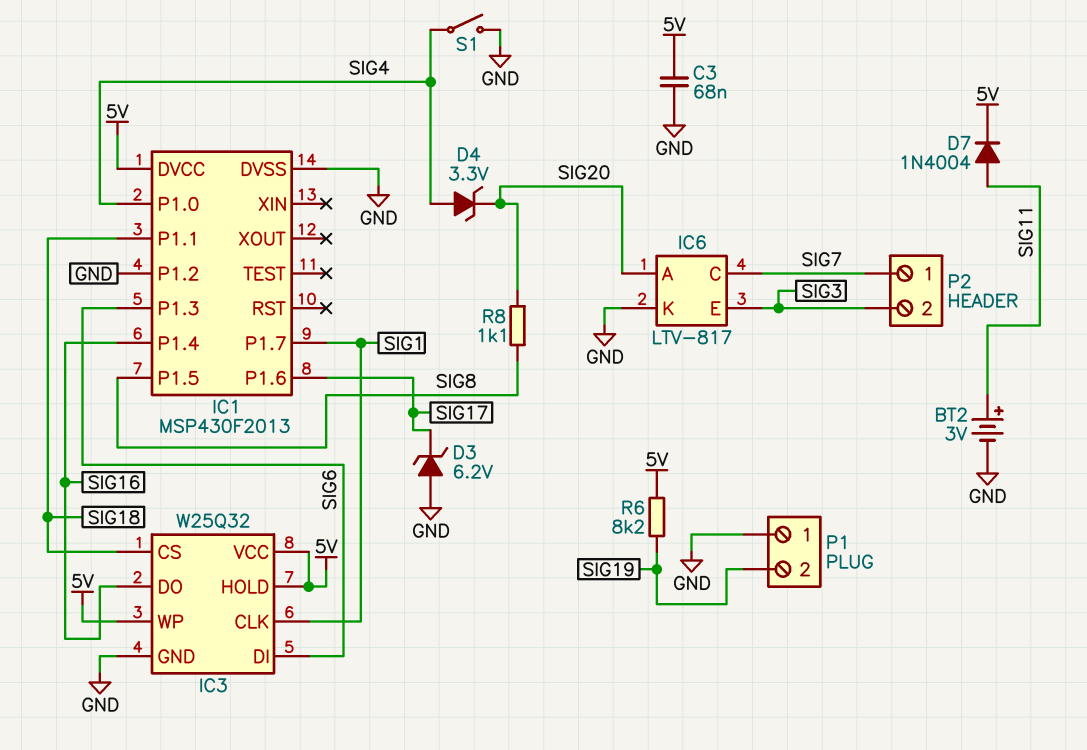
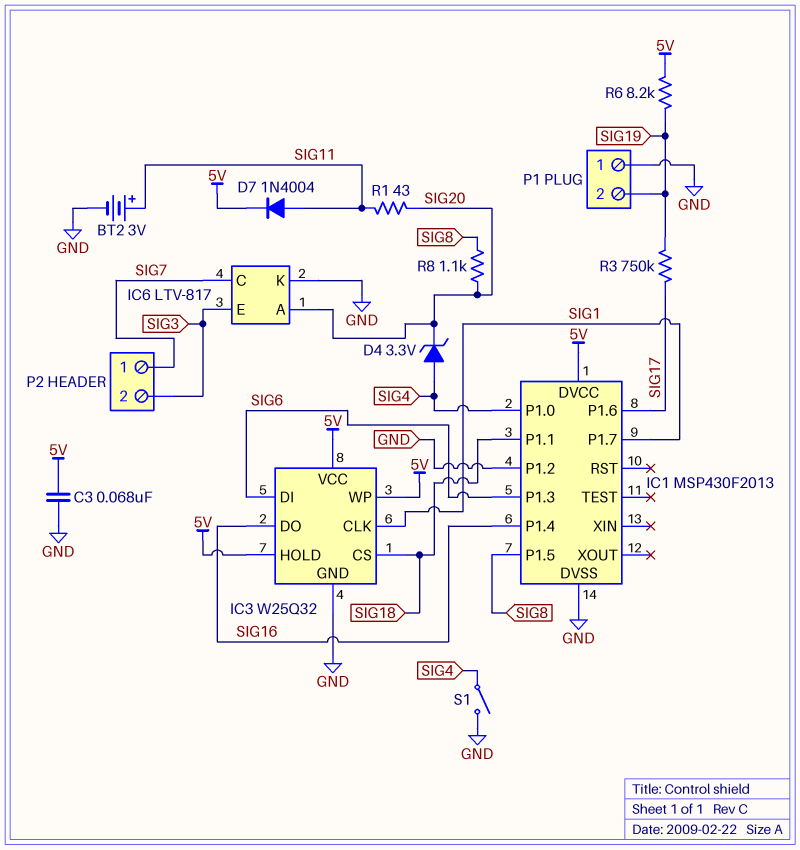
D3: zener 6.2V (A GND, K SIG17) -> none
R1: none -> 43 (SIG11, SIG20)
R3: none -> 750k (SIG17, SIG19)

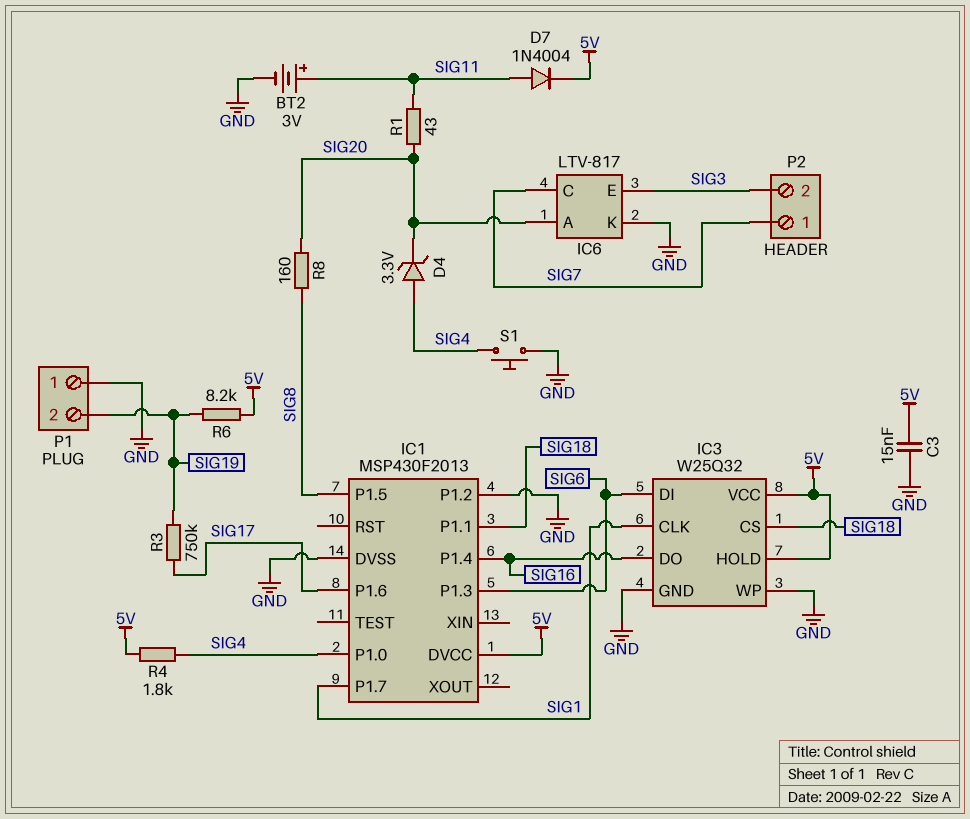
C3: 68nF (5V, GND) -> 15nF (5V, GND)
IC3 pin WP: 5V -> GND
R4: none -> 1.8k (5V, SIG4)
R8: 1.1k (SIG8, SIG20) -> 160 (SIG8, SIG20)
S1: switch (GND, SIG4) -> button (GND, SIG4)

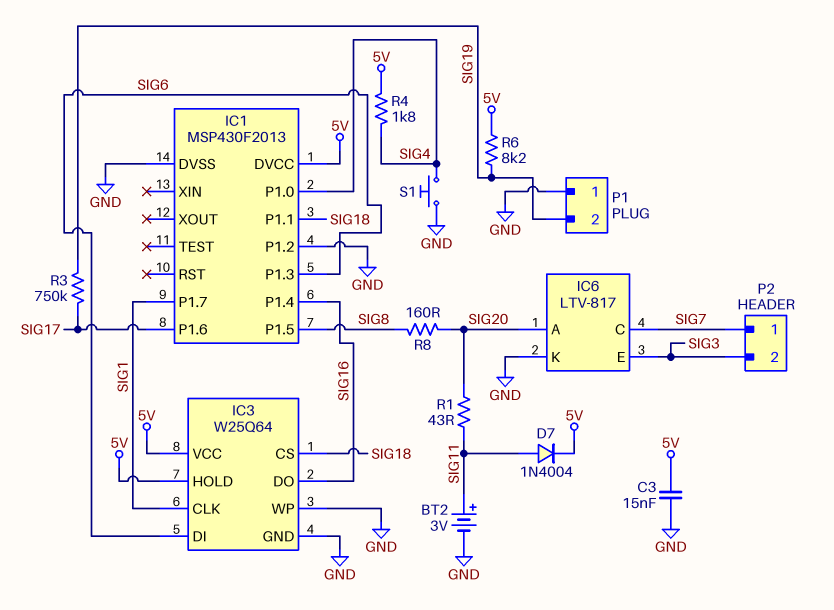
D4: zener 3.3V (A SIG4, K SIG20) -> none
IC3: W25Q32 -> W25Q64

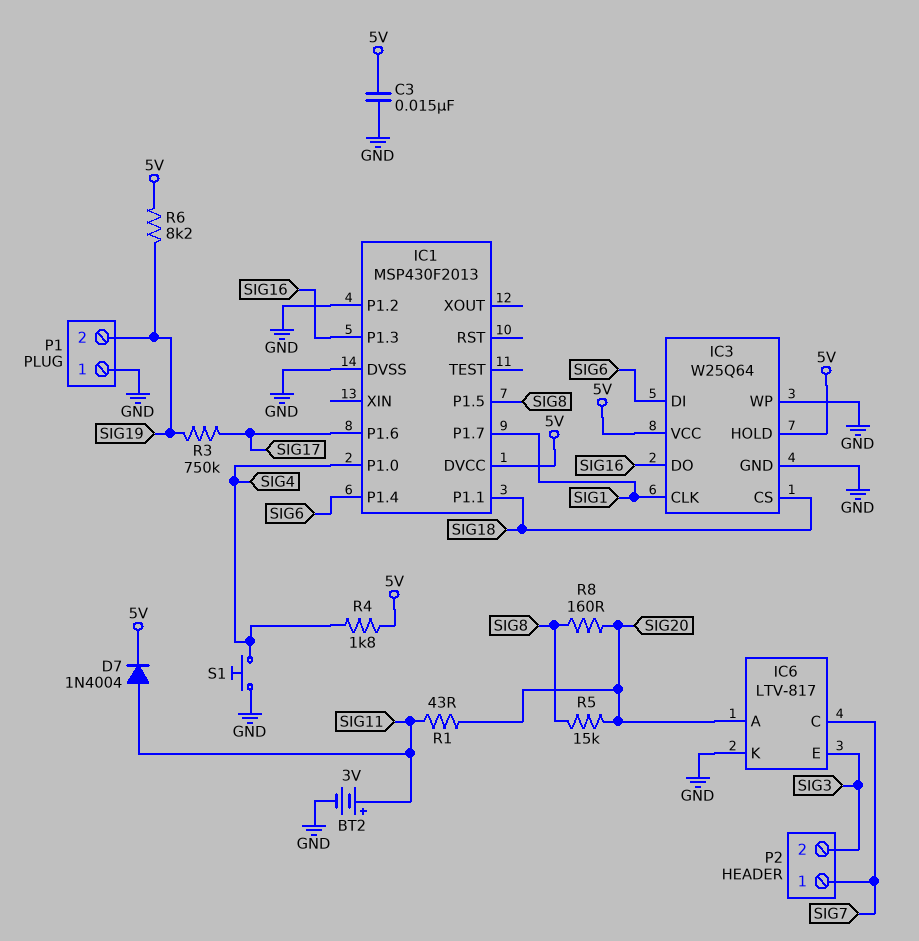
IC1 pin P1.3: SIG6 -> SIG16
IC1 pin P1.4: SIG16 -> SIG6
R5: none -> 15k (SIG8, SIG20)

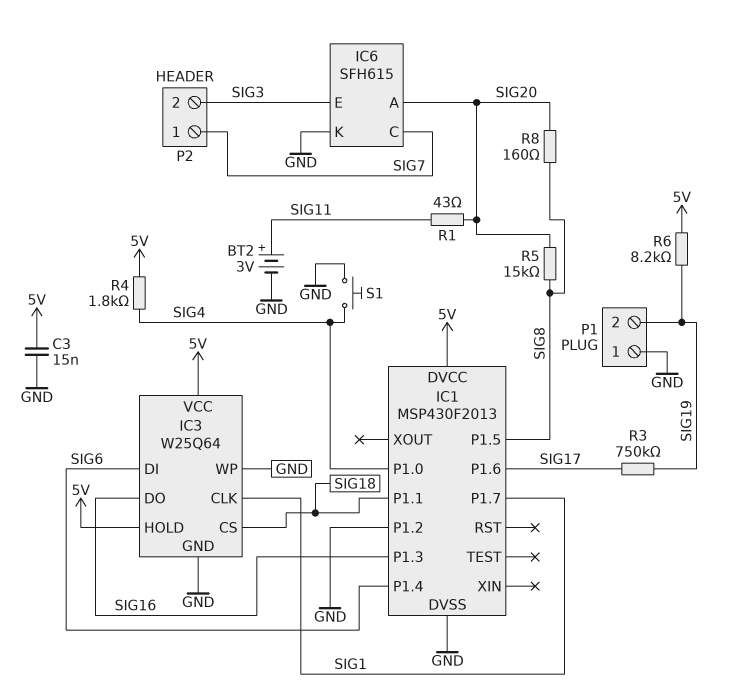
D7: diode 1N4004 (A SIG11, K 5V) -> none
IC6: LTV-817 -> SFH615

